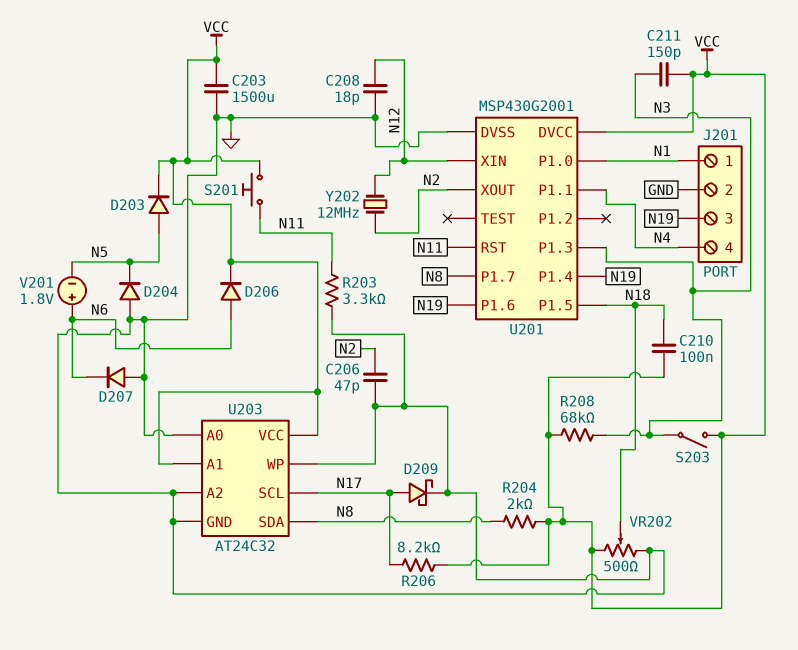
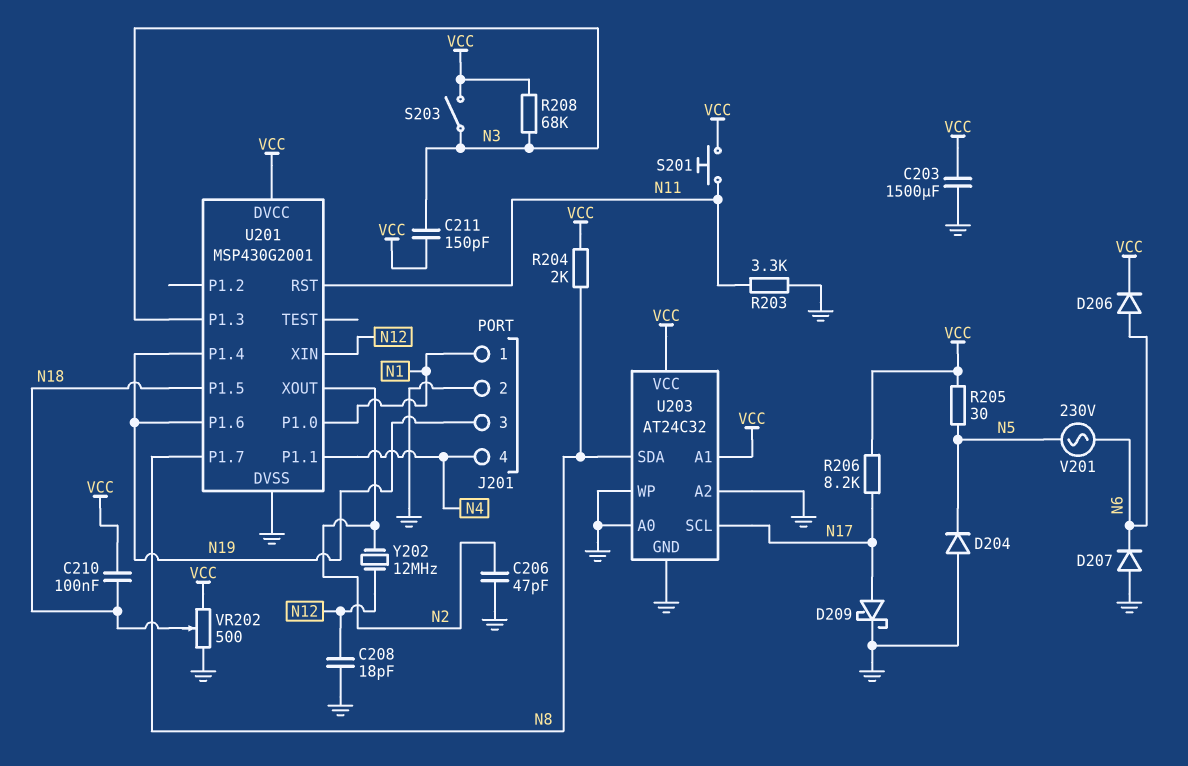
D203: diode (A N5, K VCC) -> none
R205: none -> 30 (N5, VCC)
V201: 1.8V (plus N6, minus N5) -> AC 230V (N5, N6)

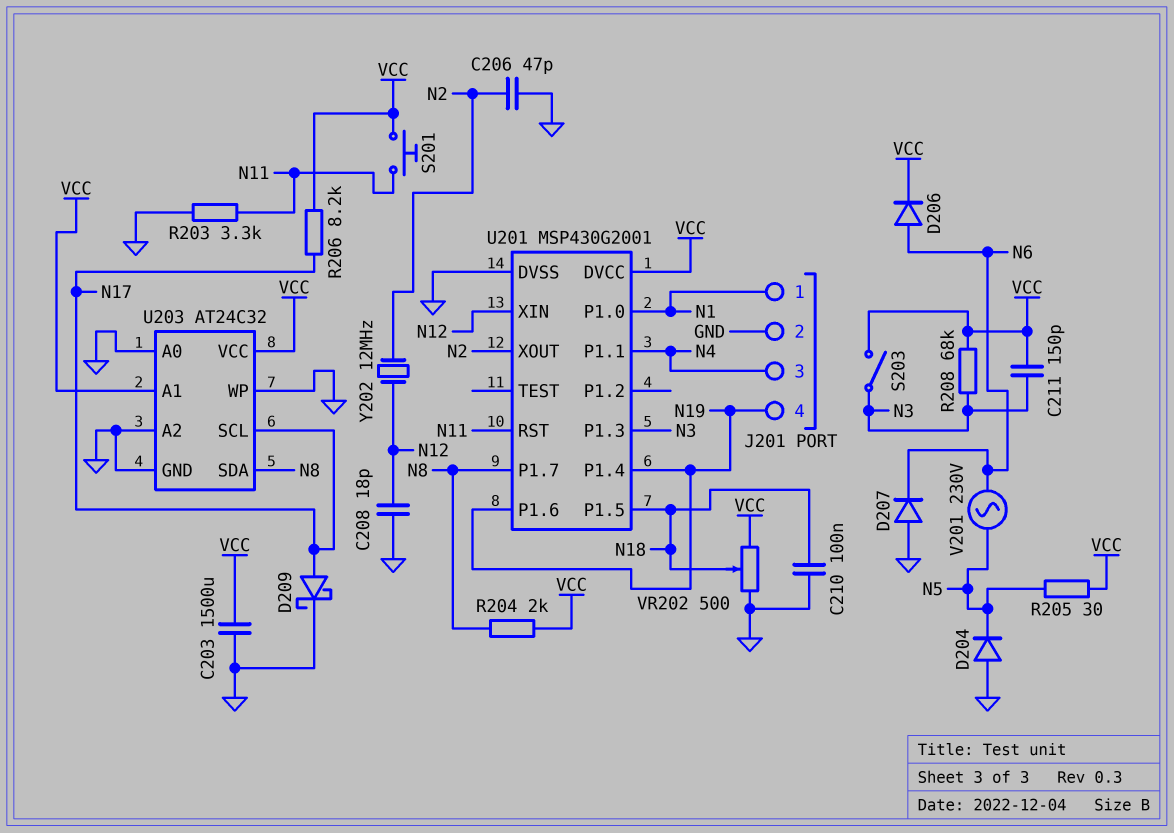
C210: 100nF (N18, VCC) -> 100nF (GND, N18)
J201 pin 3: N19 -> N4
J201 pin 4: N4 -> N19

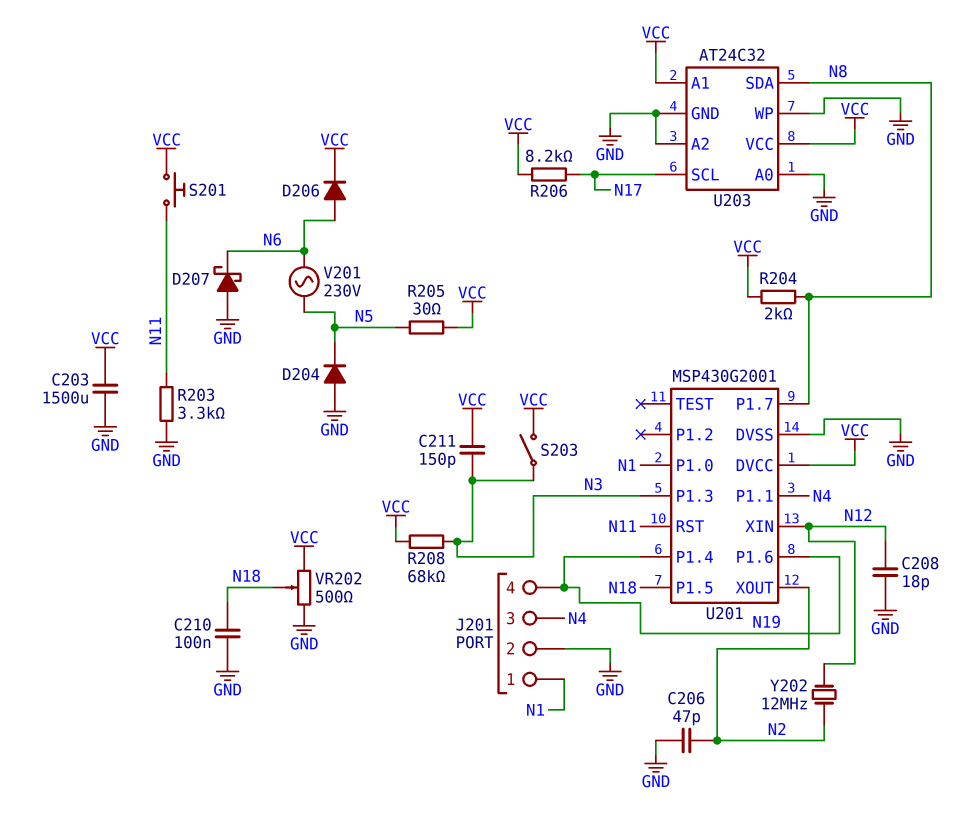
D207: diode (A GND, K N6) -> schottky (A GND, K N6)
D209: schottky (A N17, K GND) -> none

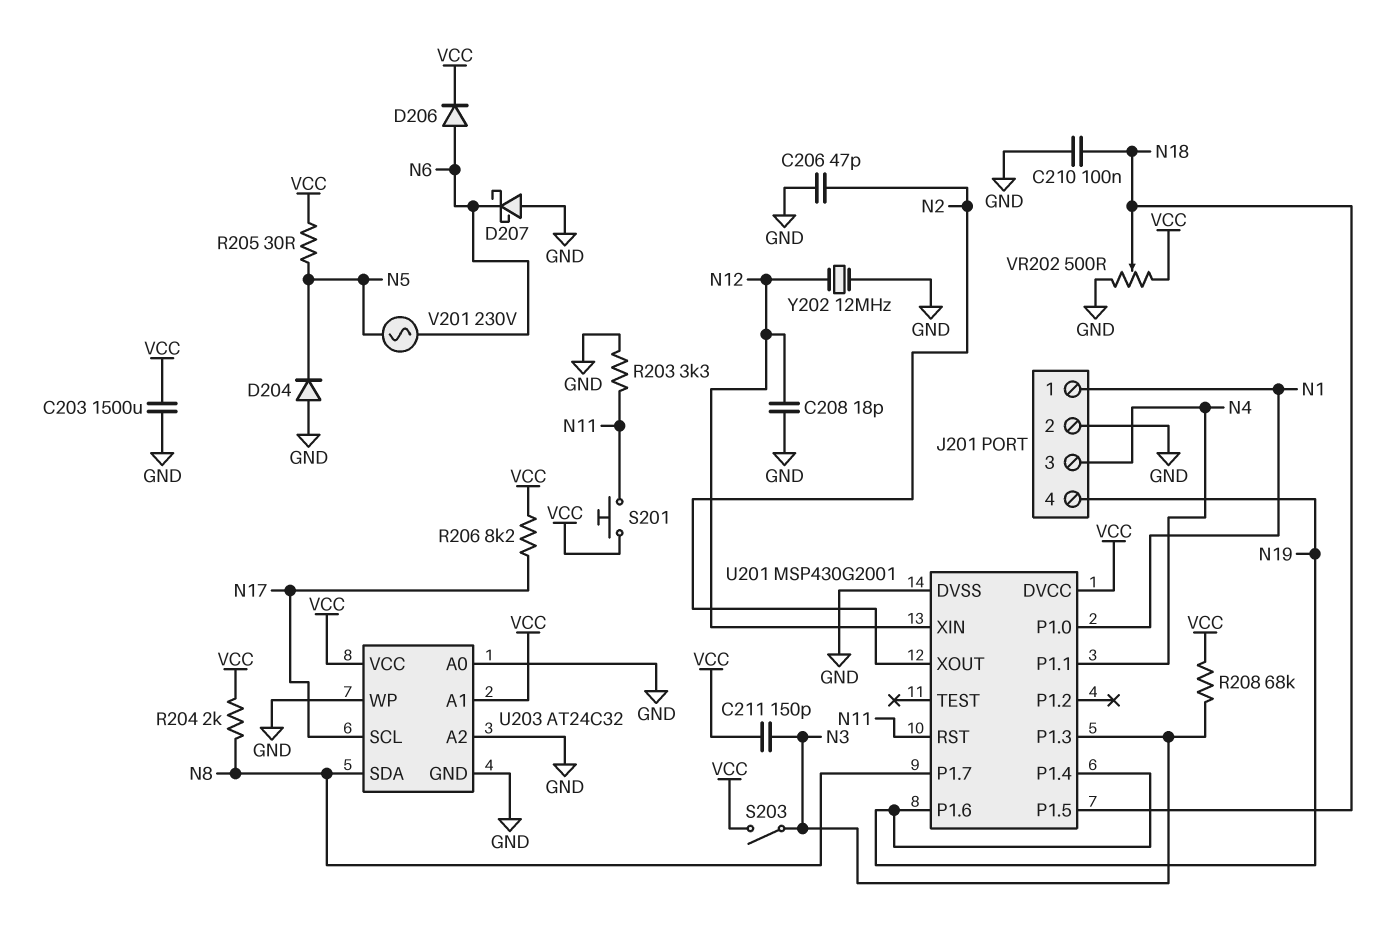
Y202: 12MHz (N2, N12) -> 12MHz (GND, N12)

